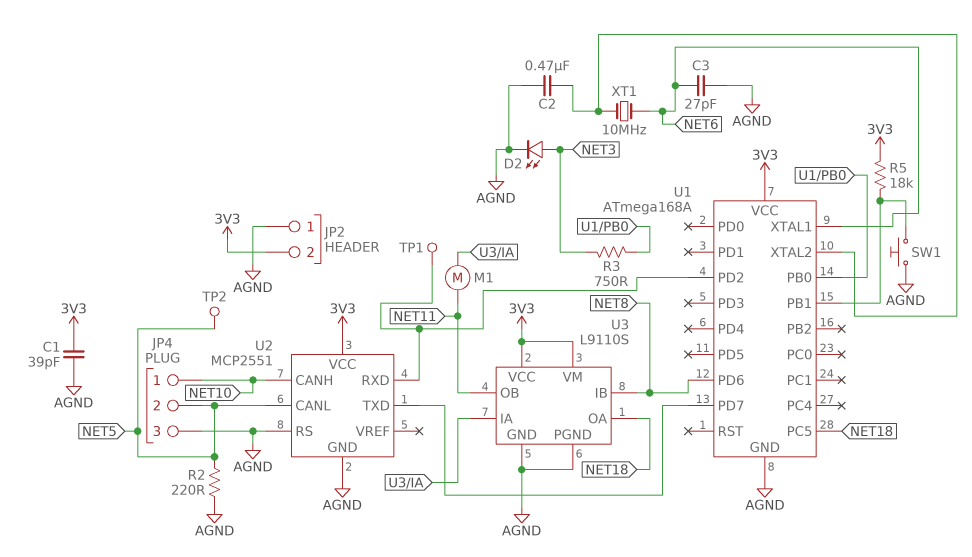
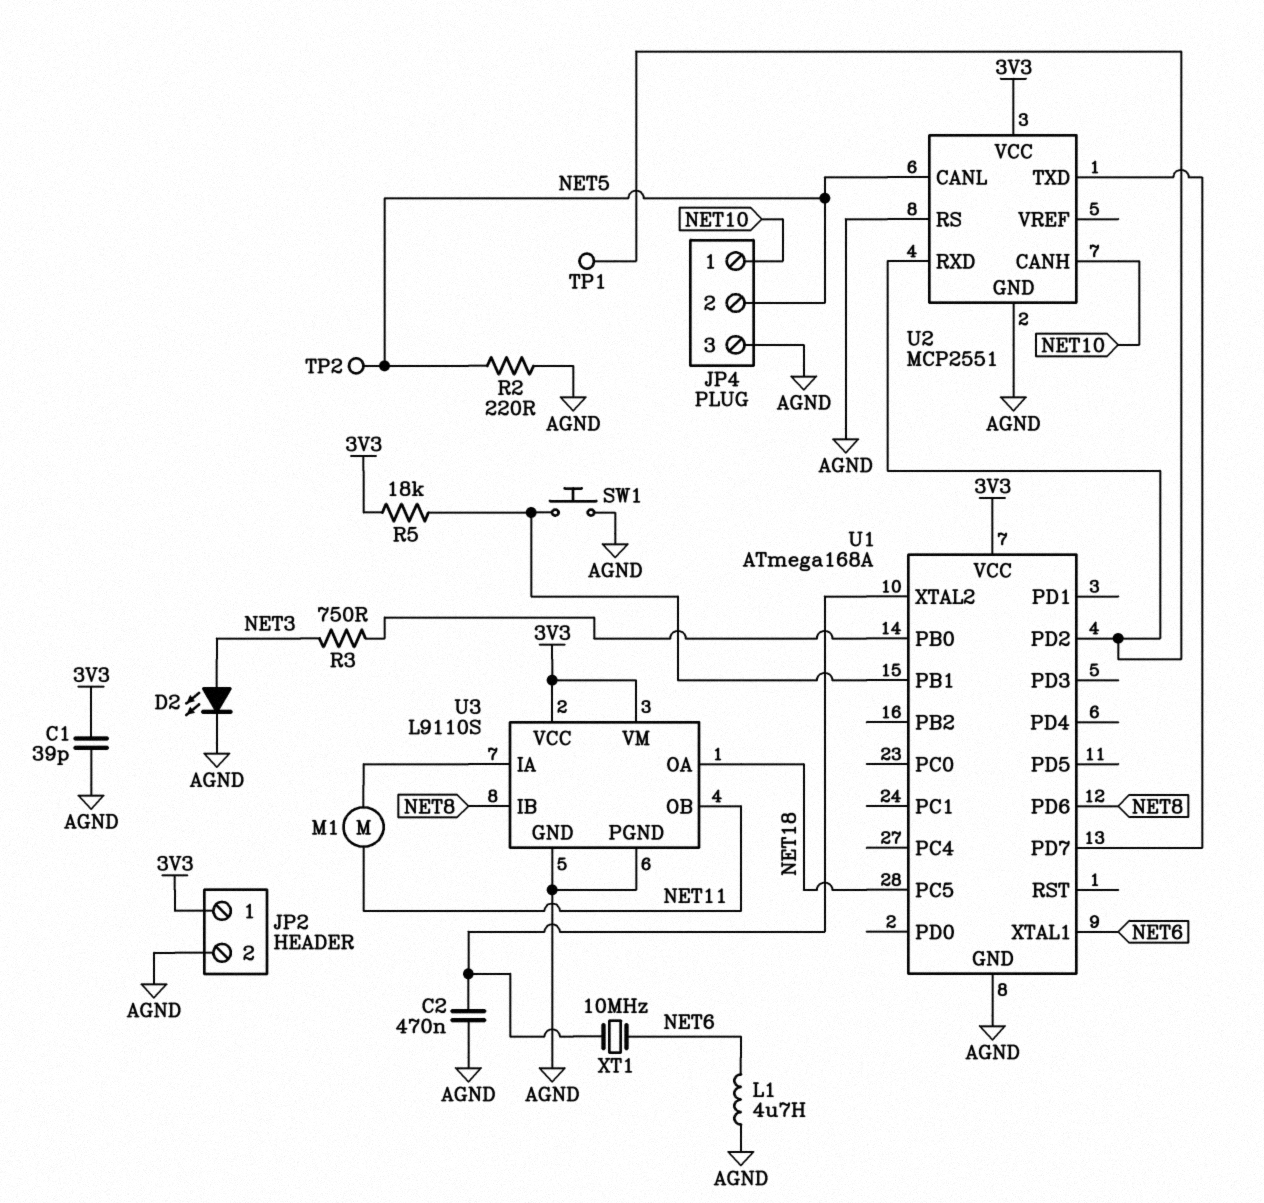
C3: 27pF (AGND, NET6) -> none
JP2 pin 1: AGND -> 3V3
JP2 pin 2: 3V3 -> AGND
L1: none -> 4.7uH (AGND, NET6)

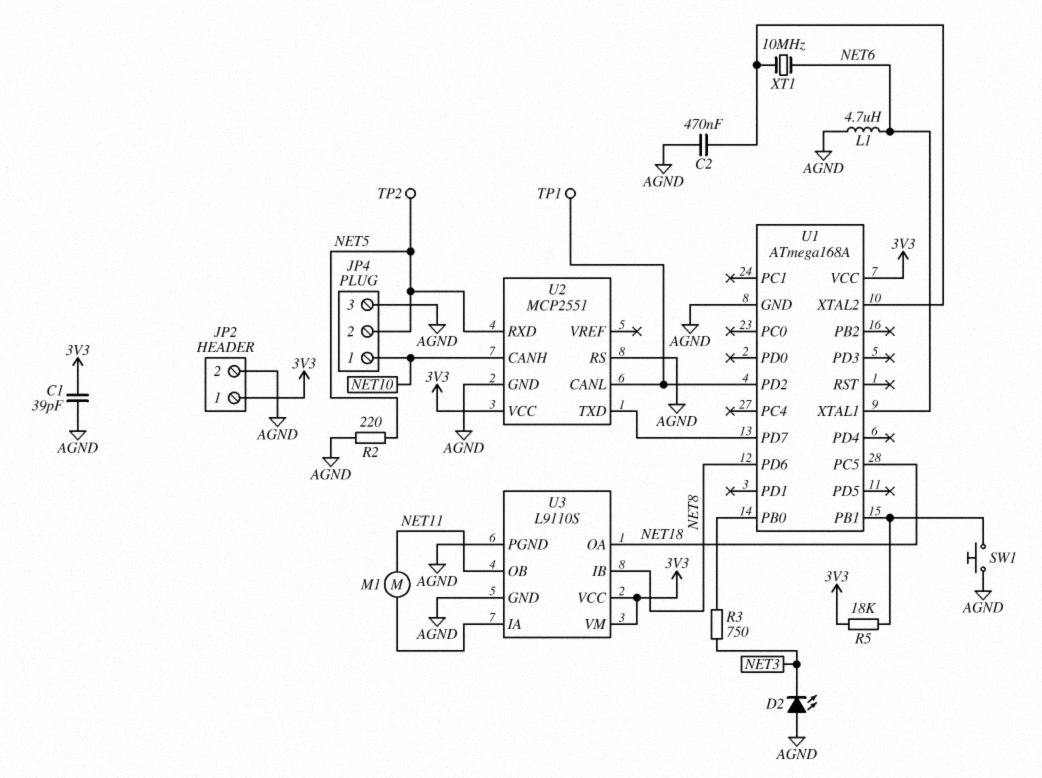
D2: LED (A NET3, K AGND) -> LED (A AGND, K NET3)
U2 pin CANL: NET5 -> U1/PD2
U2 pin RXD: U1/PD2 -> NET5

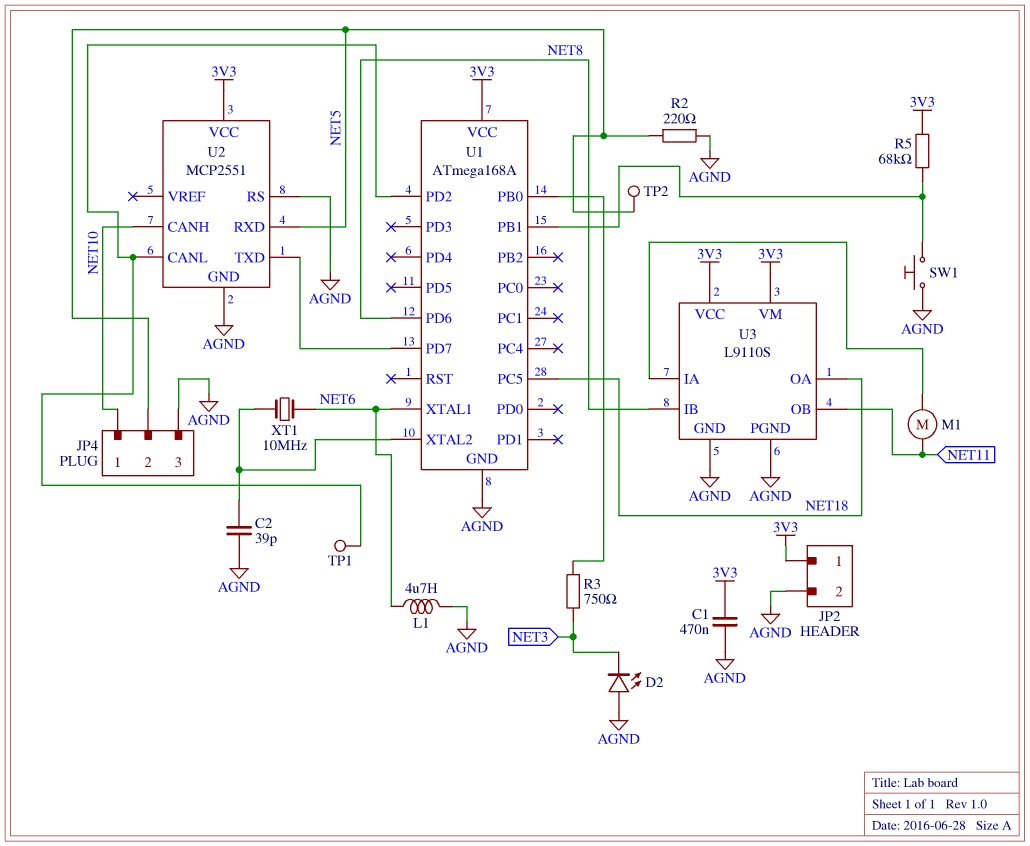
C1: 39pF (3V3, AGND) -> 470nF (3V3, AGND)
C2: 470nF (AGND, U1/XTAL2) -> 39pF (AGND, U1/XTAL2)
R5: 18k (3V3, U1/PB1) -> 68k (3V3, U1/PB1)

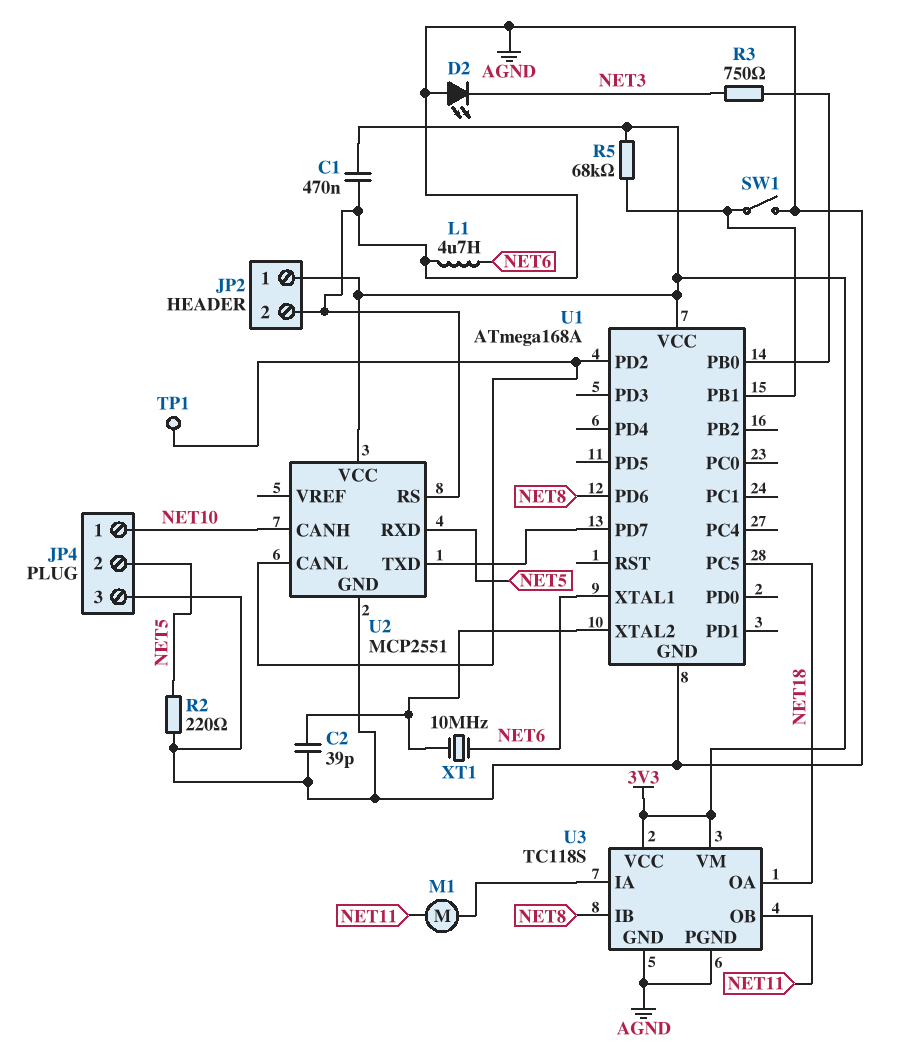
SW1: button (AGND, U1/PB1) -> switch (AGND, U1/PB1)
TP2: test point (NET5) -> none
U3: L9110S -> TC118S

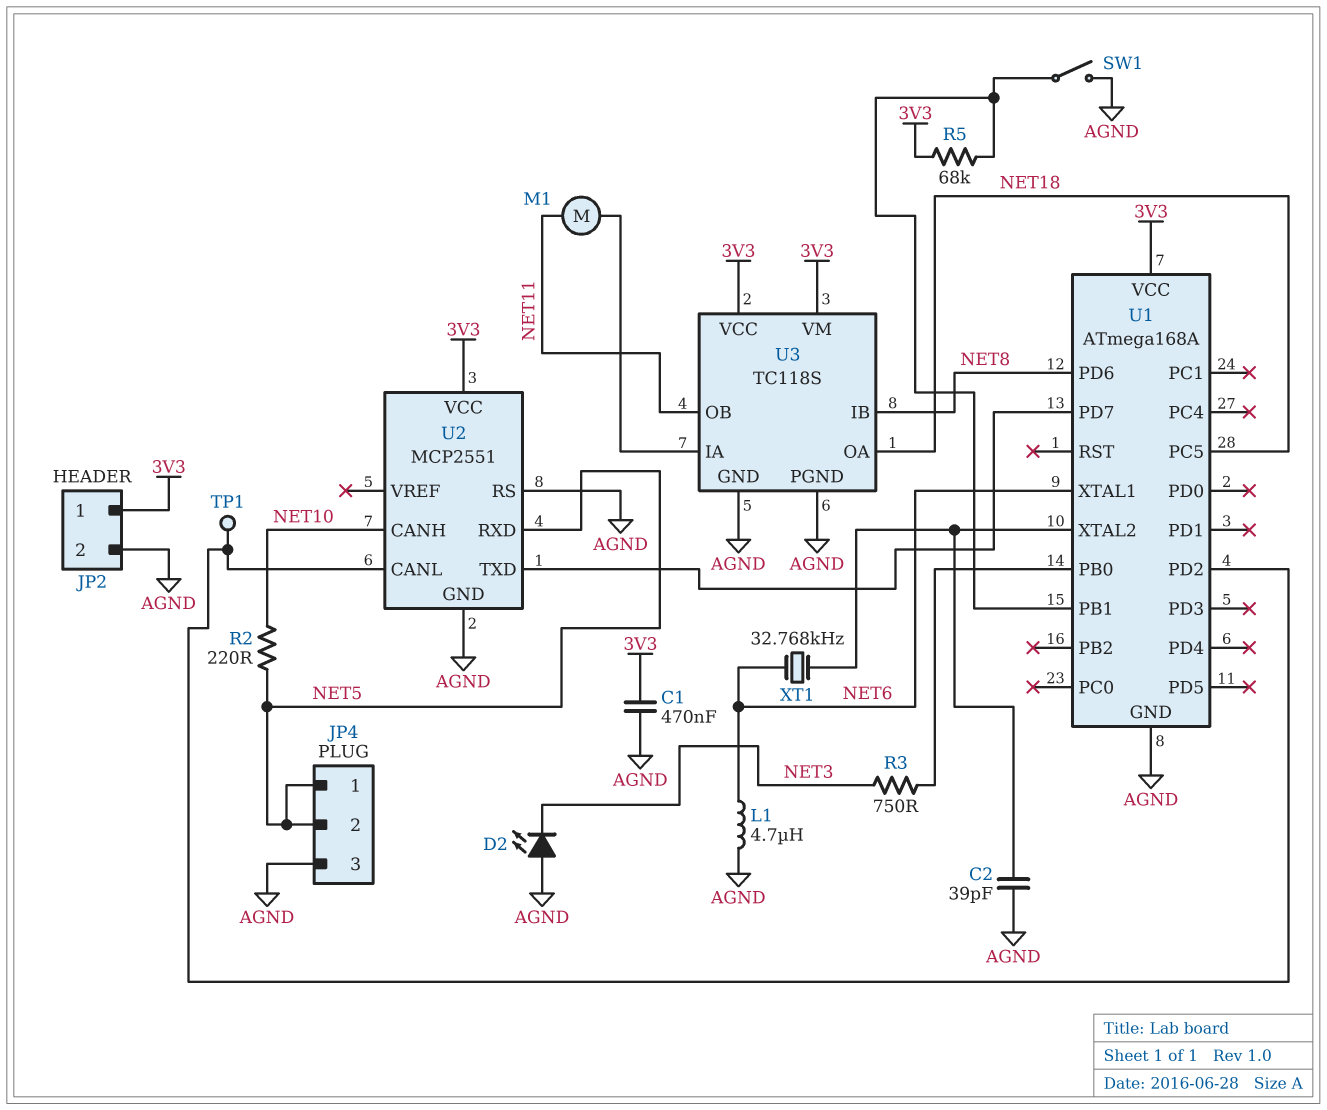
JP4 pin 1: NET10 -> NET5
R2: 220 (AGND, NET5) -> 220 (NET5, NET10)
XT1: 10MHz (NET6, U1/XTAL2) -> 32.768kHz (NET6, U1/XTAL2)

